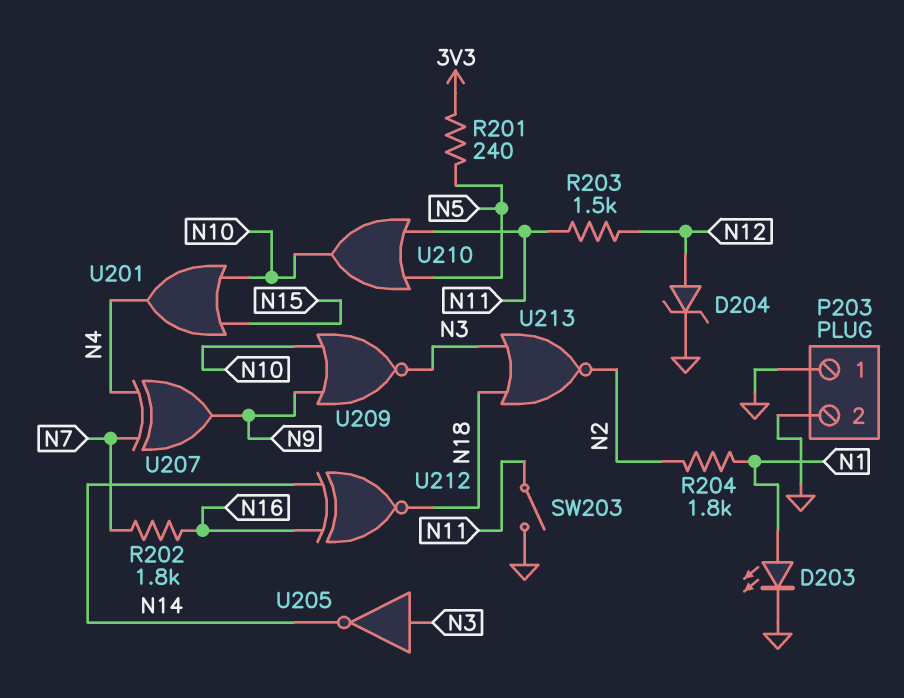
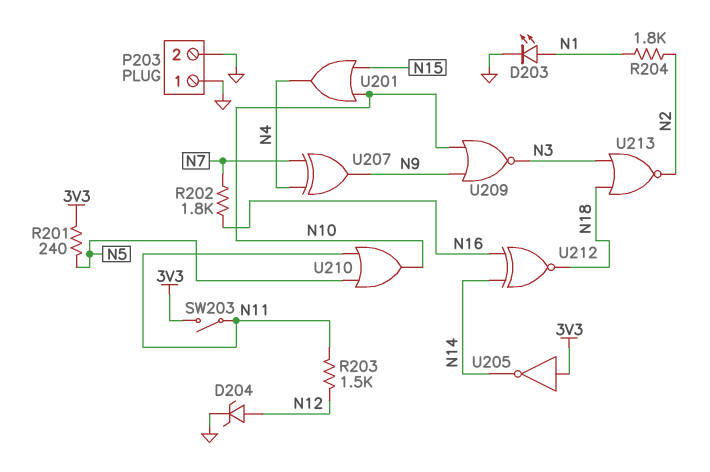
SW203: switch (GND, N11) -> switch (3V3, N11)
U205: NOT (in N3, out N14) -> NOT (in 3V3, out N14)

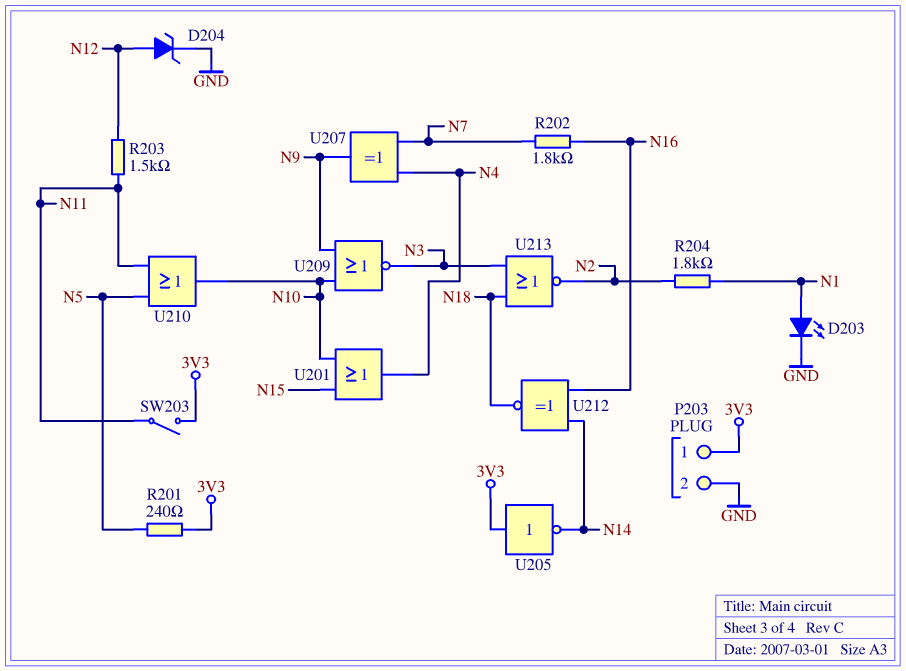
P203 pin 1: GND -> 3V3

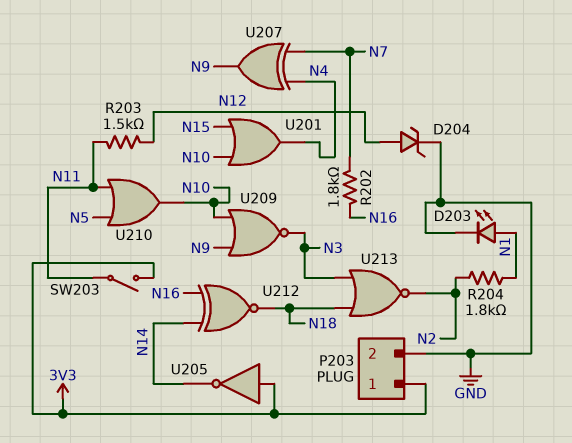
R201: 240 (3V3, N5) -> none

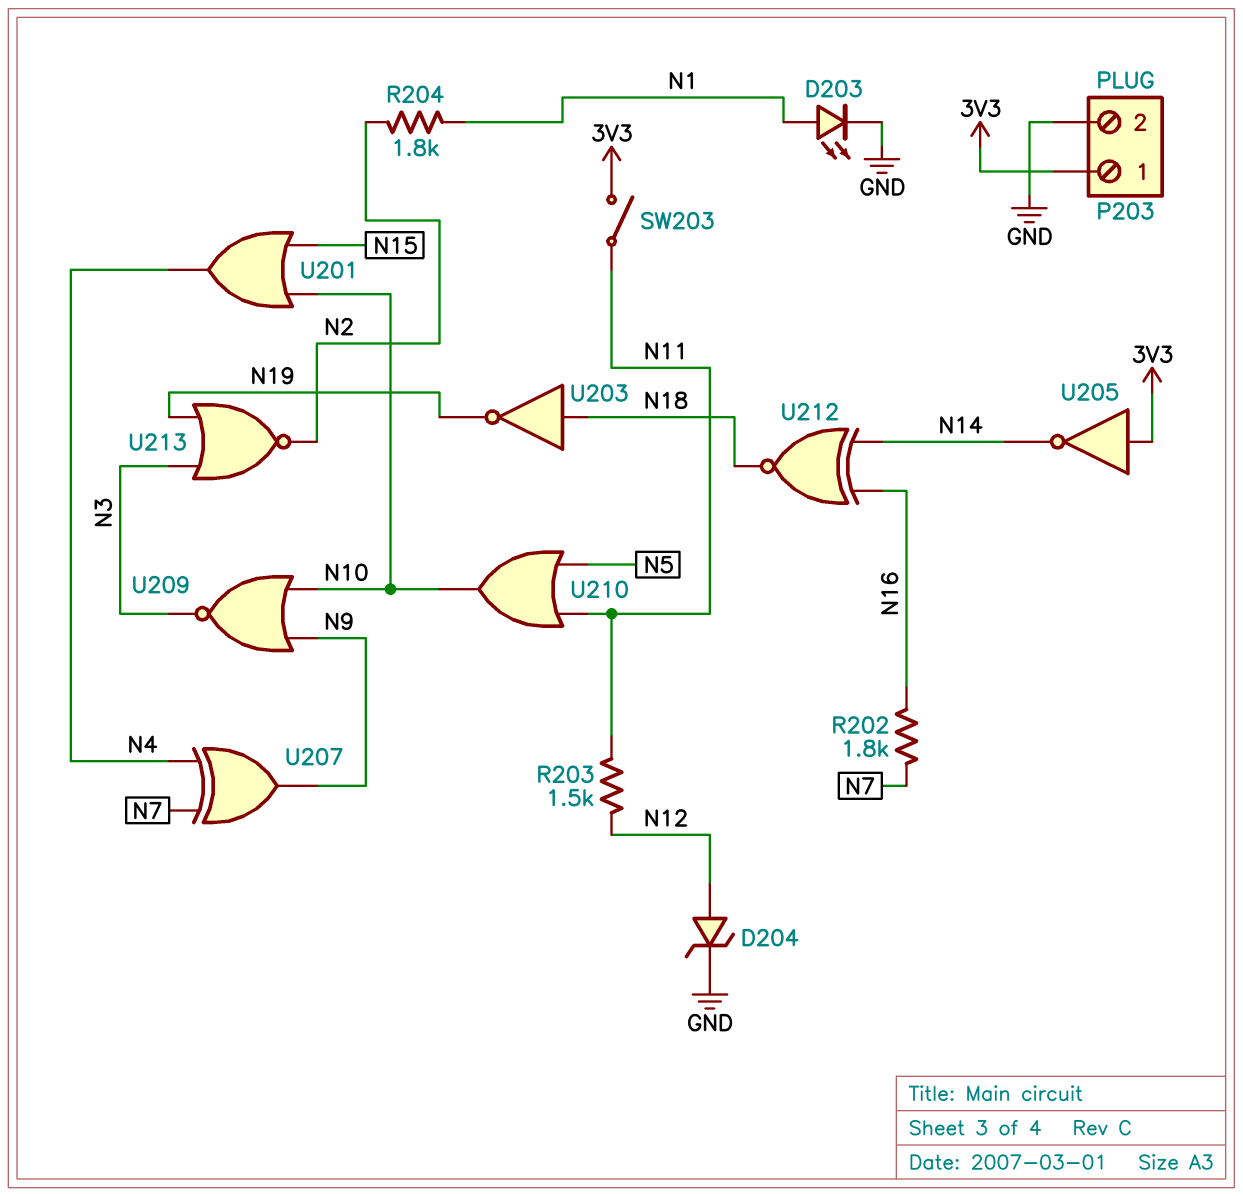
U203: none -> NOT (in N18, out N19)
U213: NOR (in N3, in N18, out N2) -> NOR (in N3, in N19, out N2)

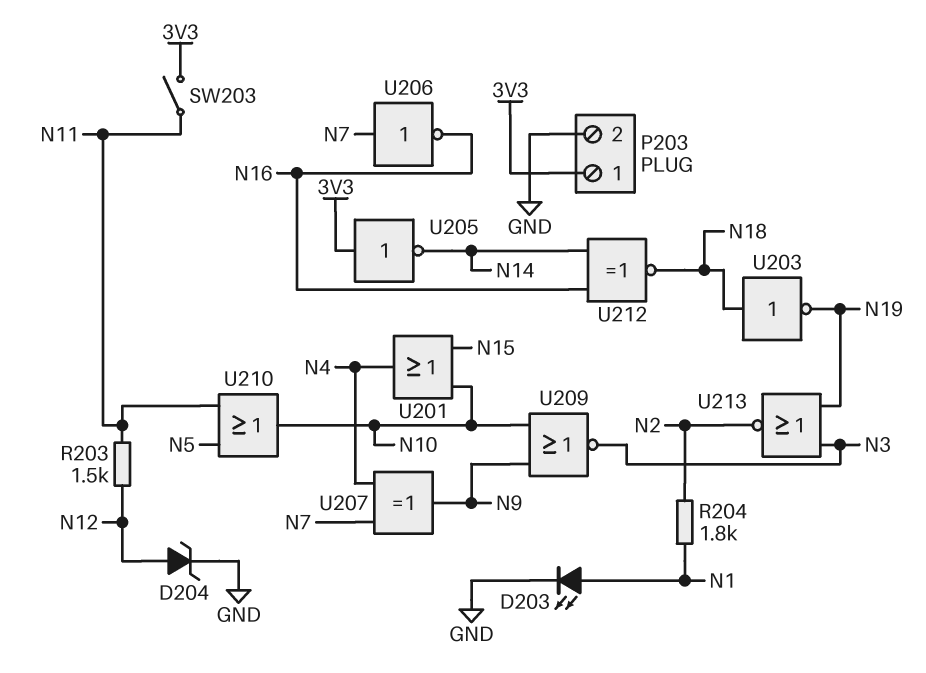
R202: 1.8k (N7, N16) -> none
U206: none -> NOT (in N7, out N16)

